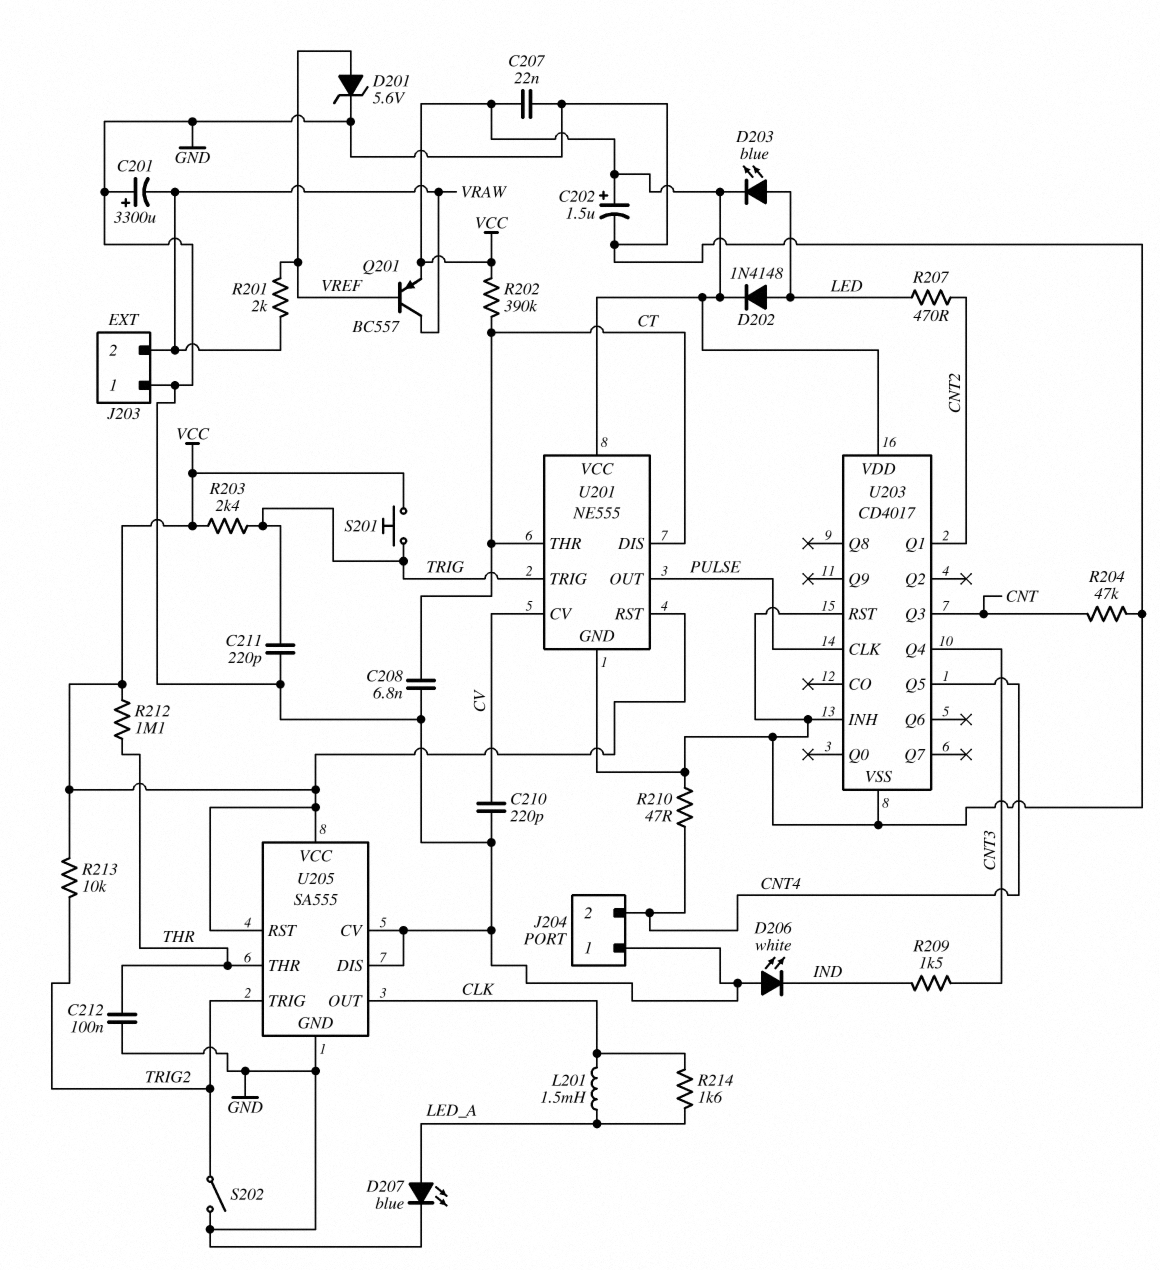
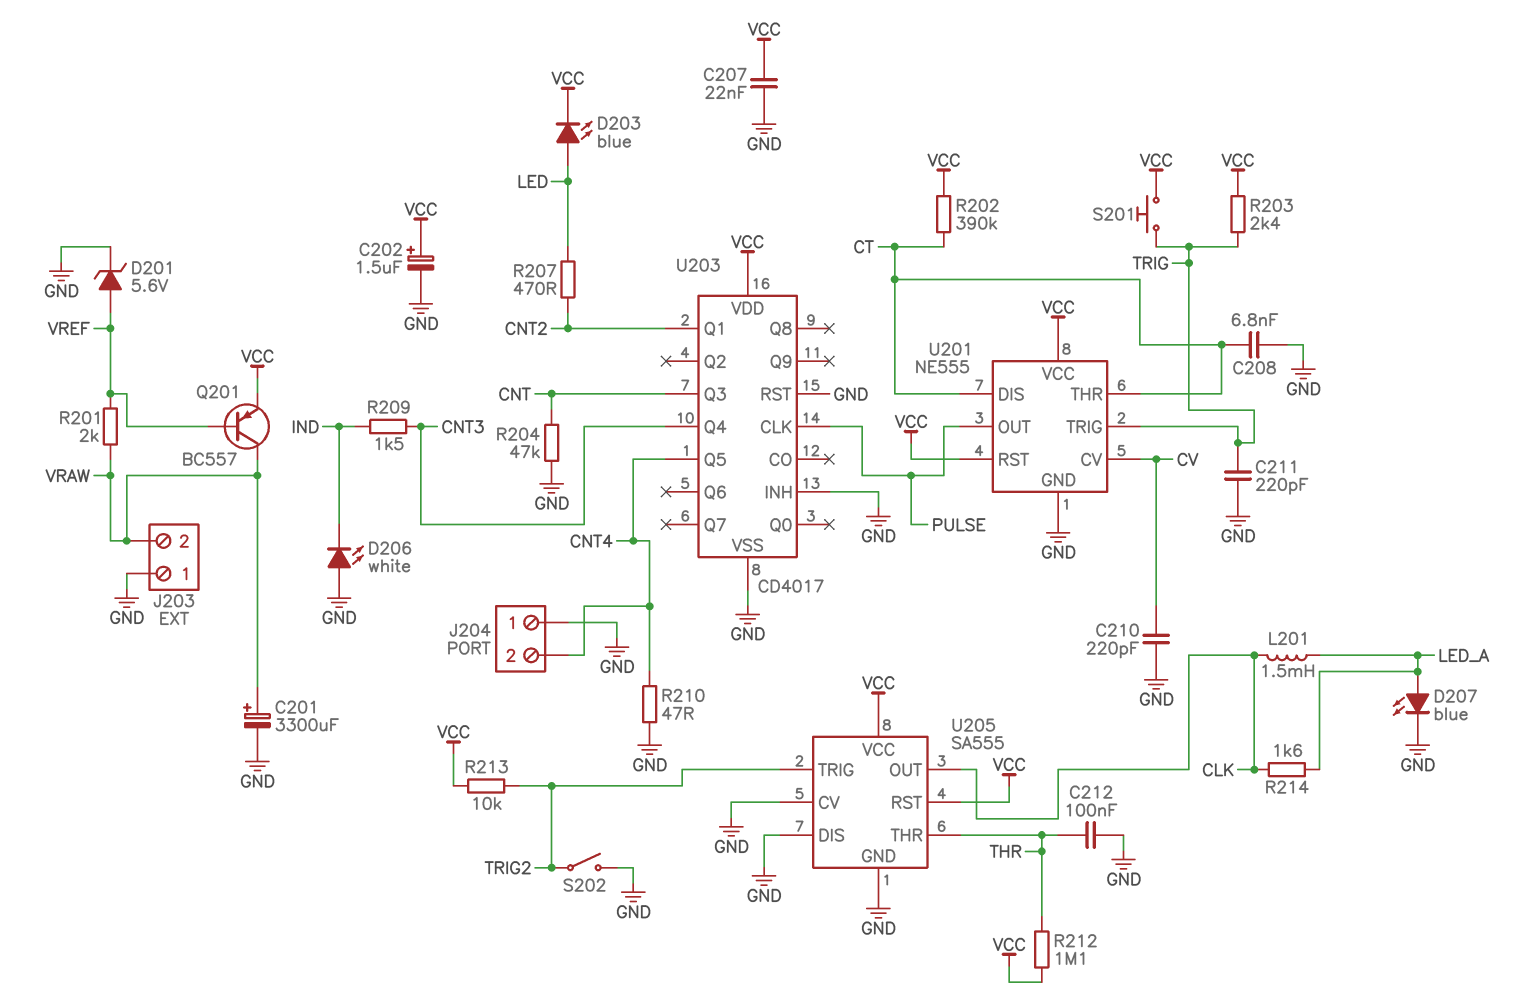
C201: 3300uF (plus GND, minus VRAW) -> 3300uF (plus VRAW, minus GND)
D202: diode 1N4148 (A LED, K VCC) -> none

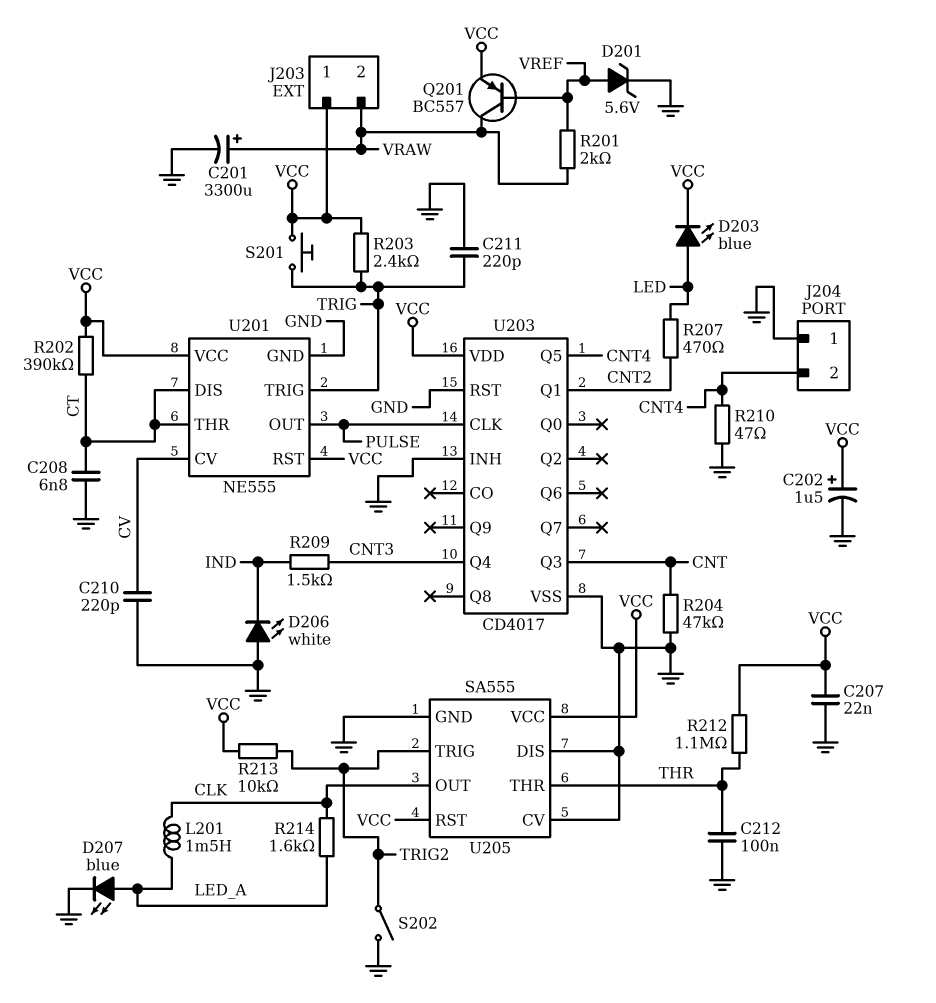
J203 pin 1: GND -> VCC

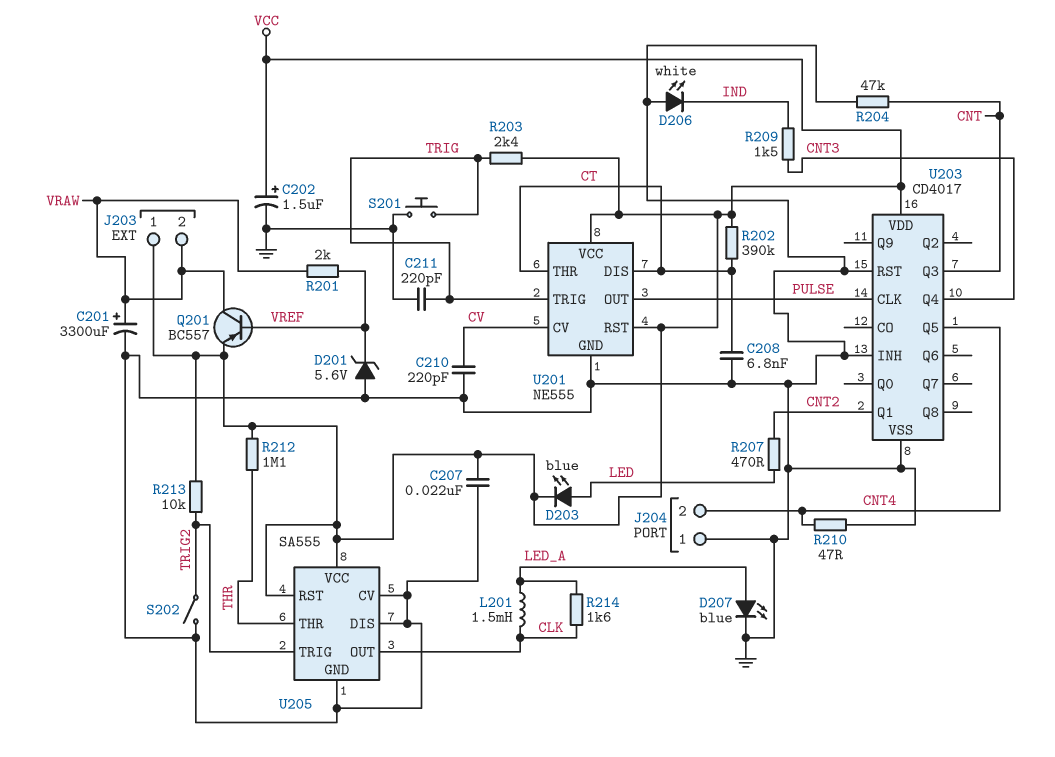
C212: 100nF (GND, THR) -> none
D201: zener 5.6V (A VREF, K GND) -> zener 5.6V (A GND, K VREF)
S201: button (TRIG, VCC) -> button (GND, TRIG)

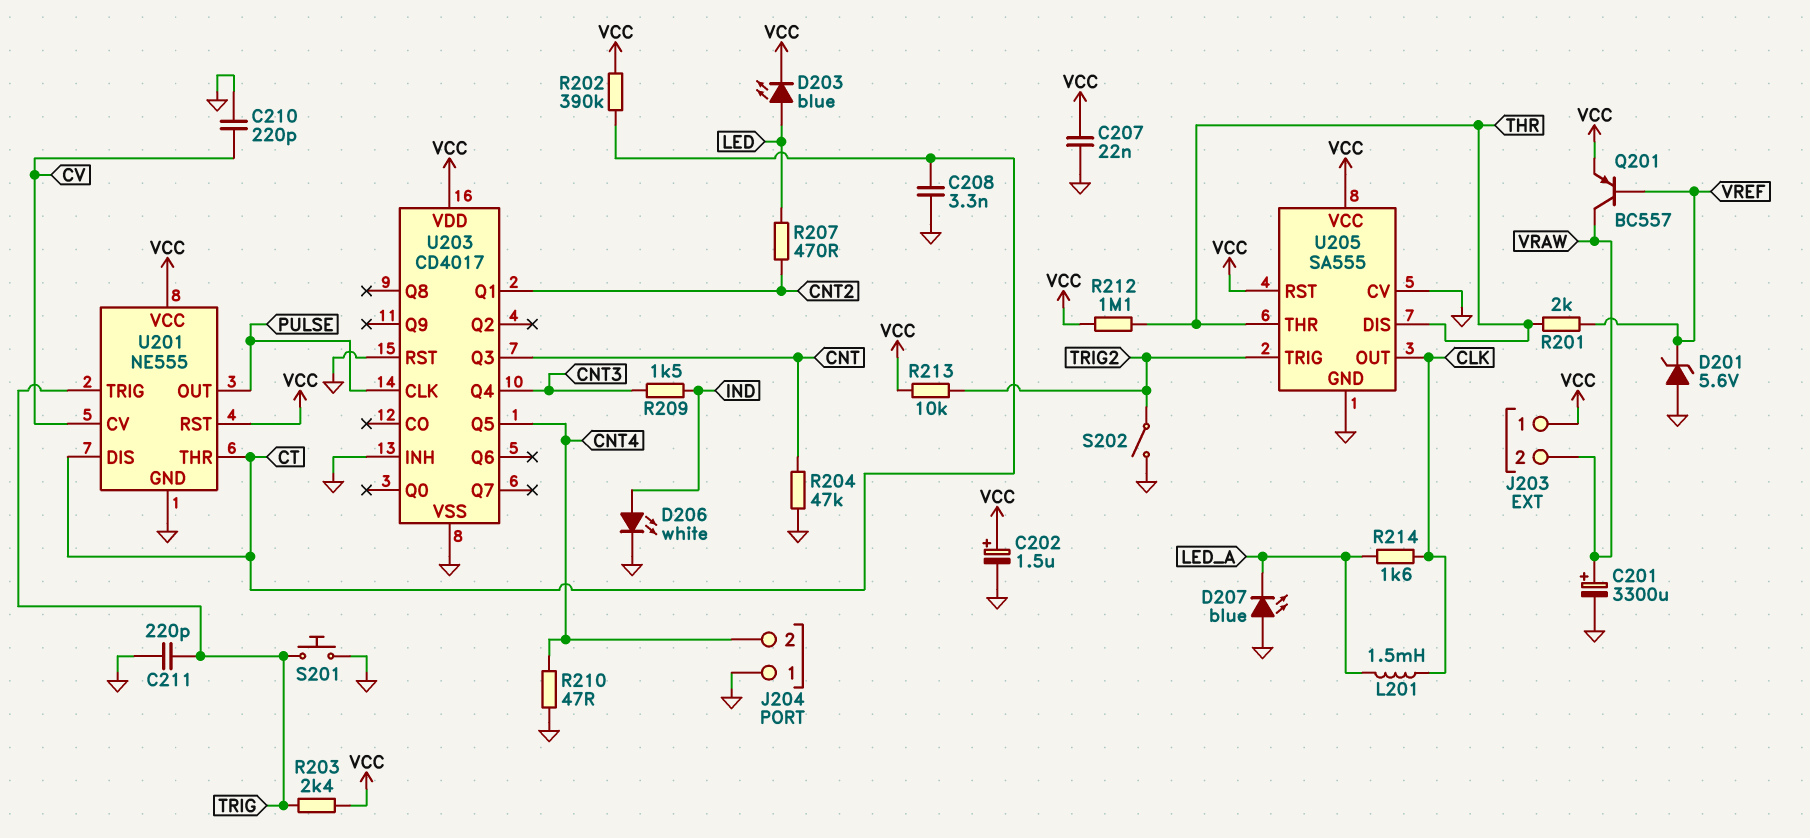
C208: 6.8nF (CT, GND) -> 3.3nF (CT, GND)
D206: LED white (A GND, K IND) -> LED white (A IND, K GND)
D207: LED blue (A LED_A, K GND) -> LED blue (A GND, K LED_A)
R201: 2k (VRAW, VREF) -> 2k (THR, VREF)
U205 pin DIS: GND -> THR

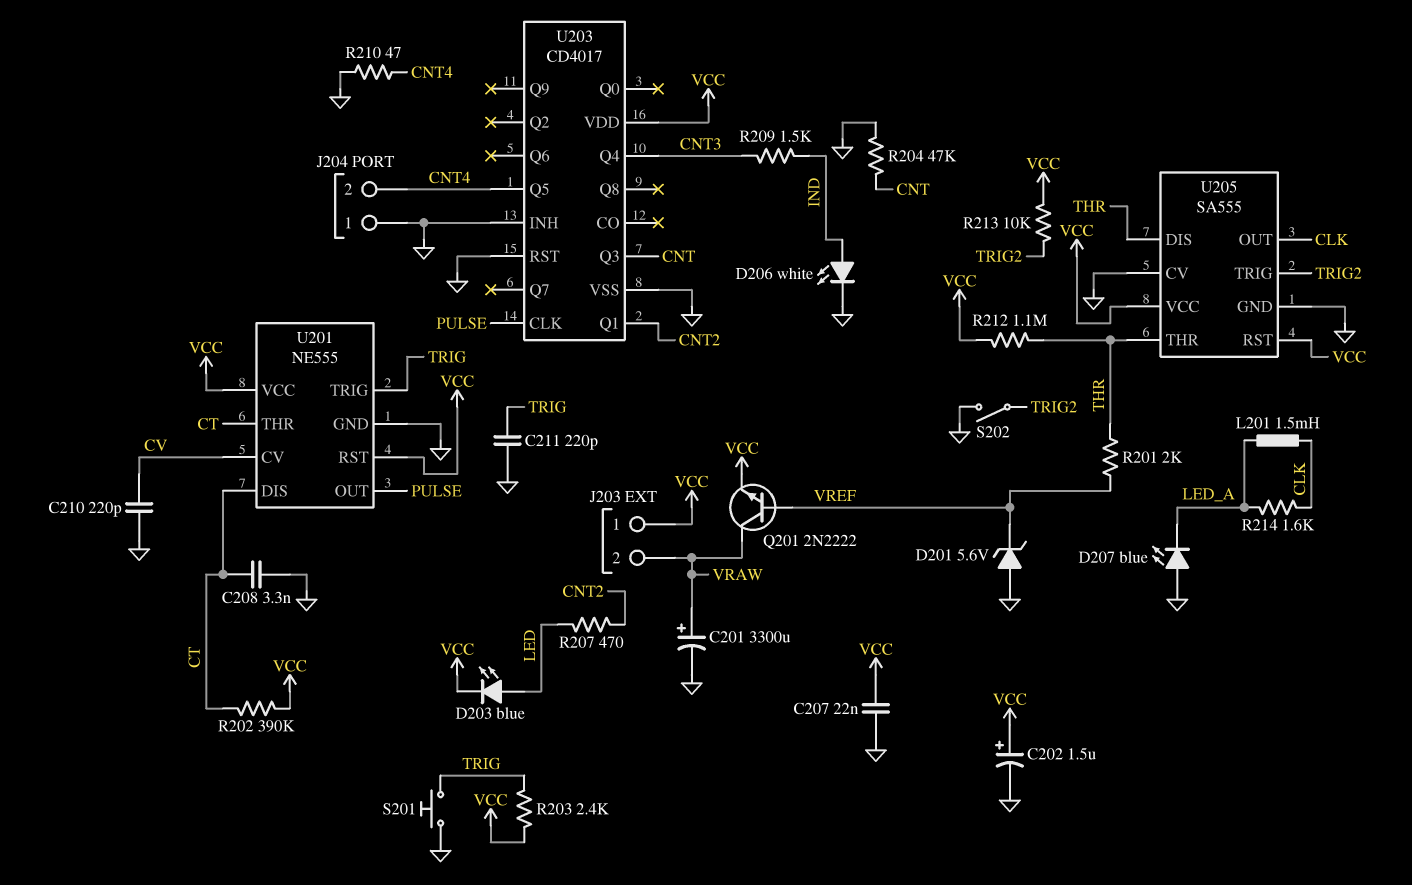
Q201: PNP BC557 (B VREF, C VRAW, E VCC) -> NPN 2N2222 (B VREF, C VRAW, E VCC)

